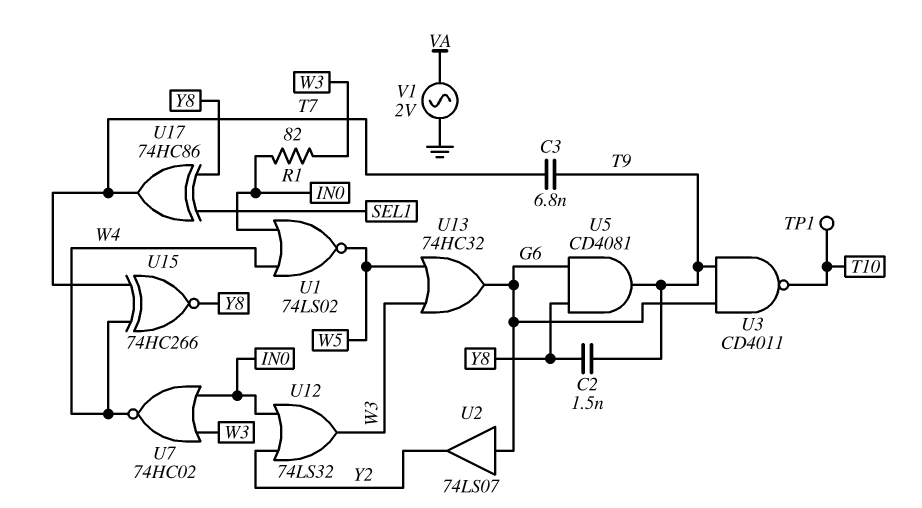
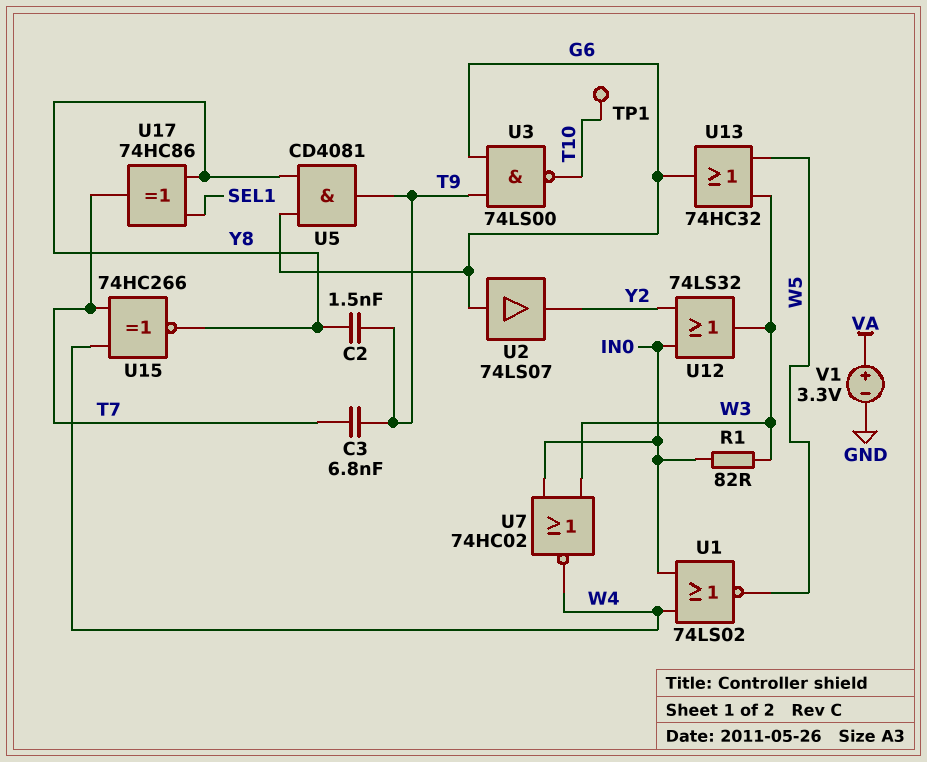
U3: NAND CD4011 (in G6, in T9, out T10) -> NAND 74LS00 (in G6, in T9, out T10)
V1: AC 2V (GND, VA) -> 3.3V (plus VA, minus GND)

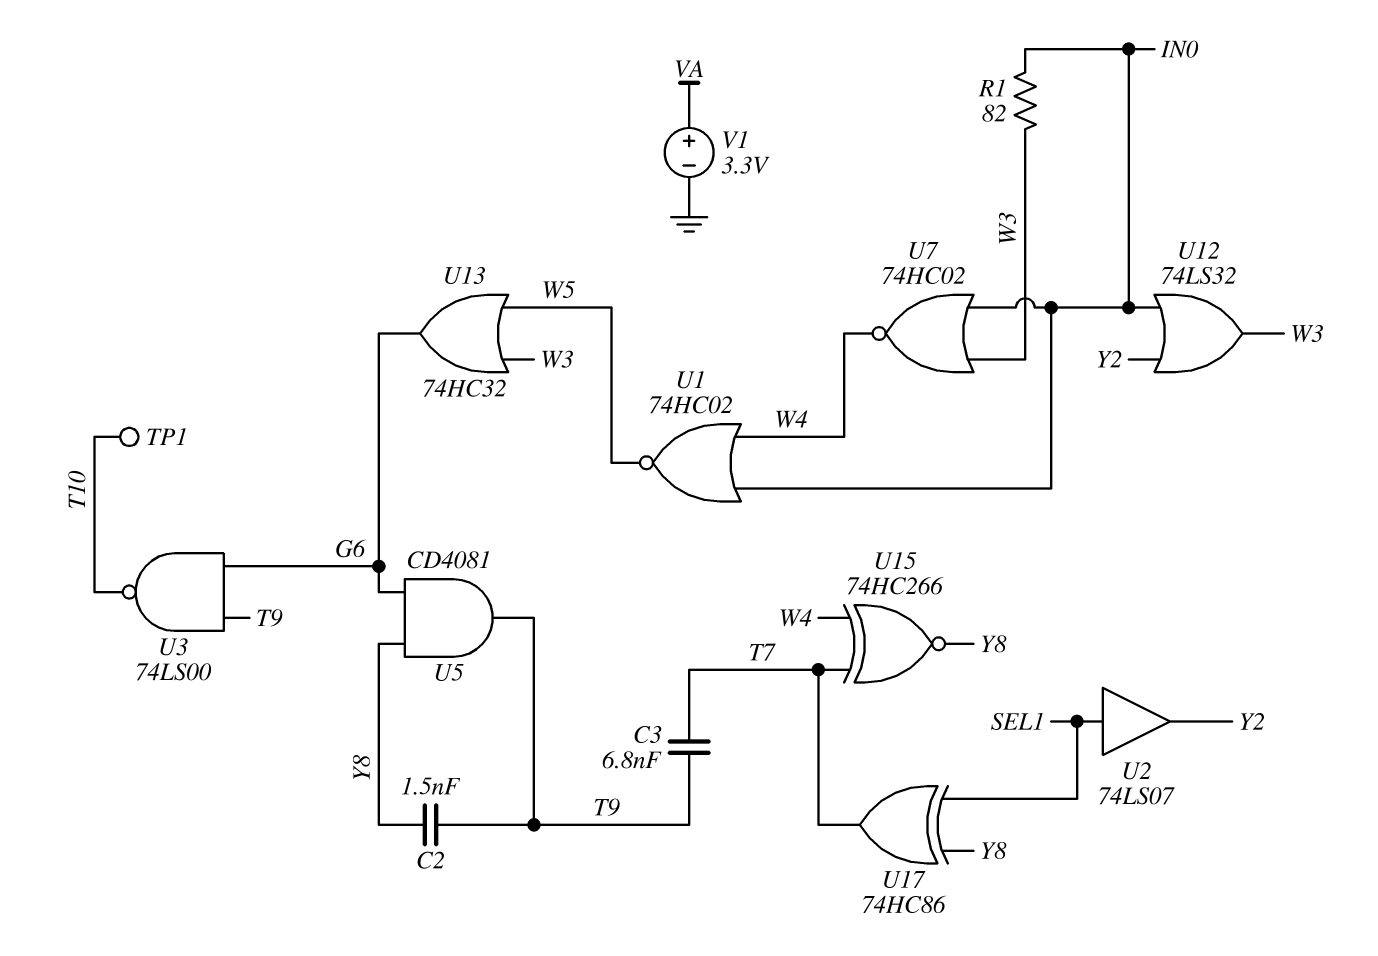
U1: NOR 74LS02 (in IN0, in W4, out W5) -> NOR 74HC02 (in IN0, in W4, out W5)
U2: buffer 74LS07 (in G6, out Y2) -> buffer 74LS07 (in SEL1, out Y2)

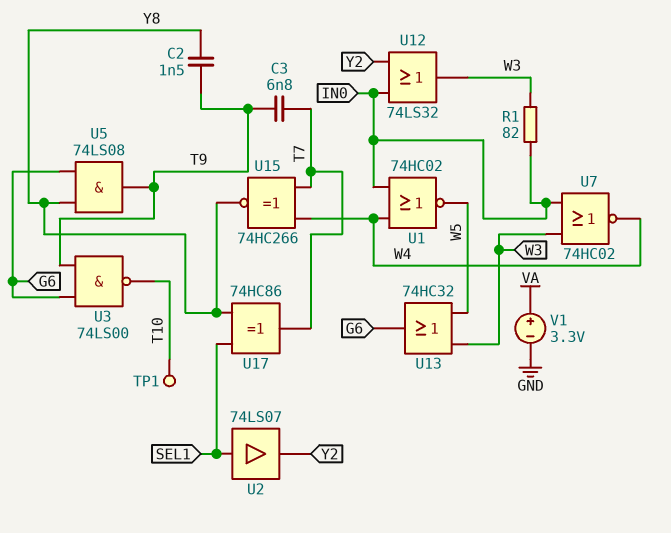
U5: AND CD4081 (in G6, in Y8, out T9) -> AND 74LS08 (in G6, in Y8, out T9)

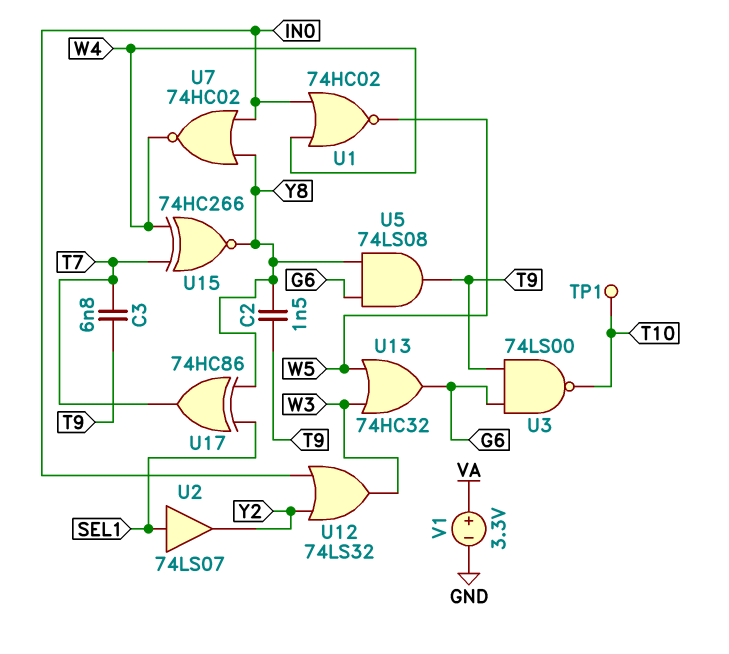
R1: 82 (IN0, W3) -> none
U7: NOR 74HC02 (in IN0, in W3, out W4) -> NOR 74HC02 (in IN0, in Y8, out W4)

